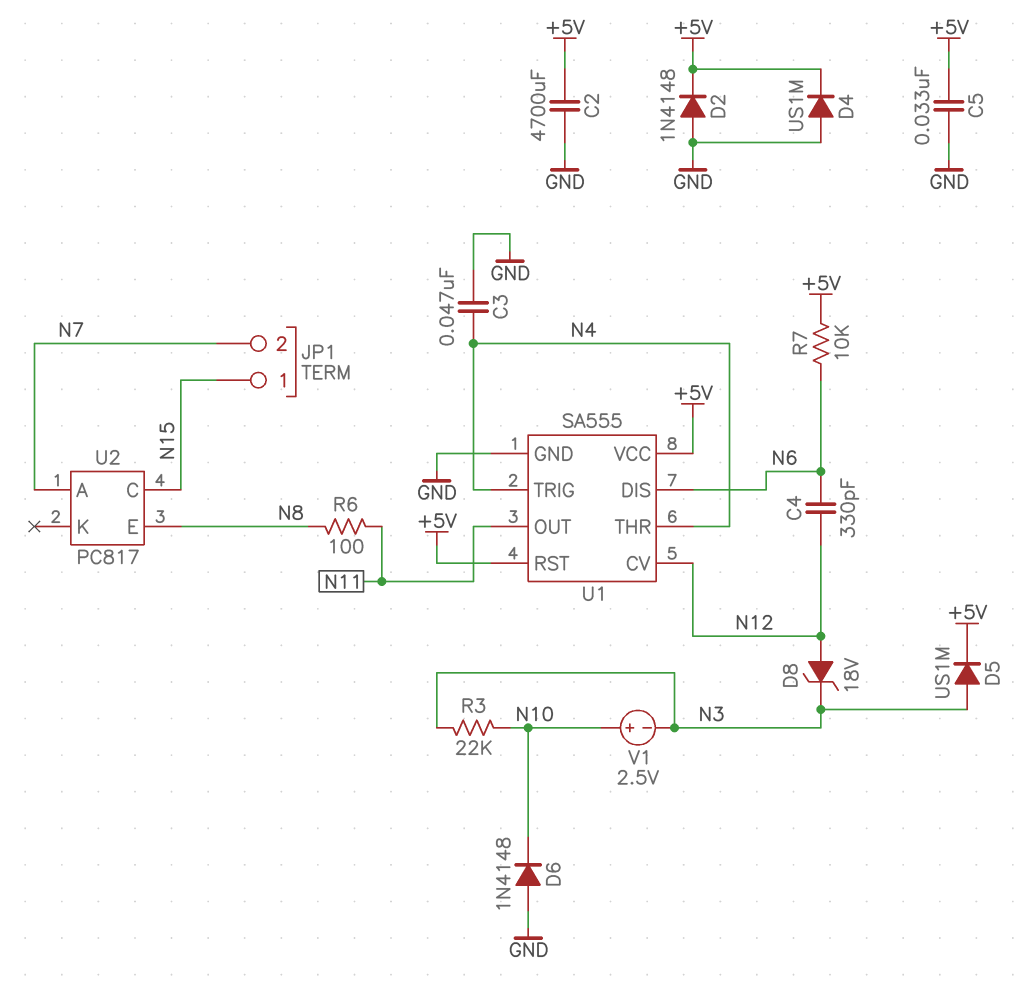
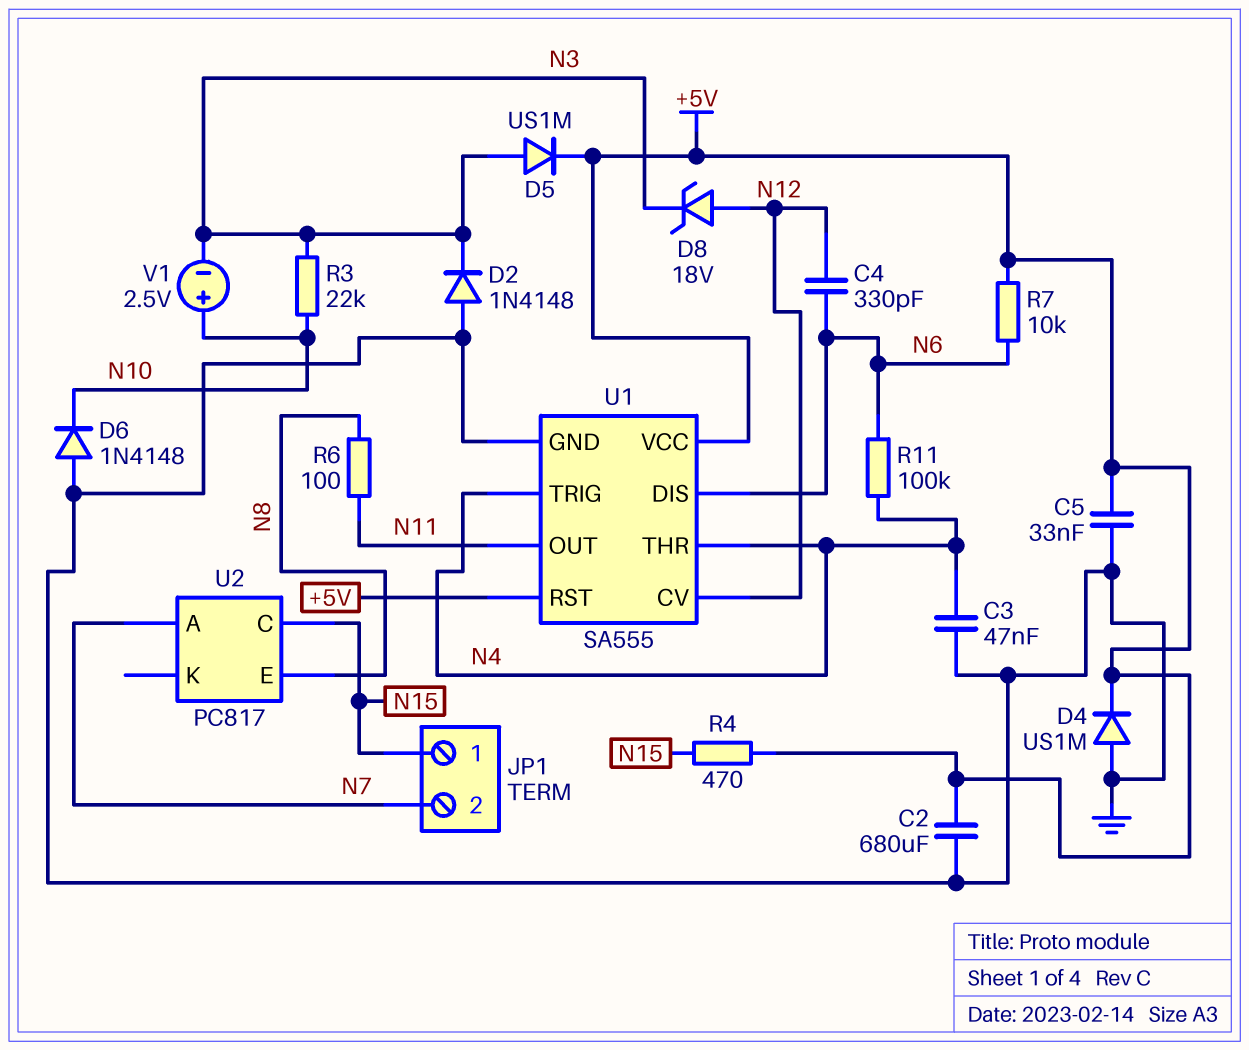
C2: 4700uF (+5V, GND) -> 680uF (+5V, GND)
D2: diode 1N4148 (A GND, K +5V) -> diode 1N4148 (A GND, K N3)
R4: none -> 470 (+5V, N15)
R11: none -> 100k (N4, N6)

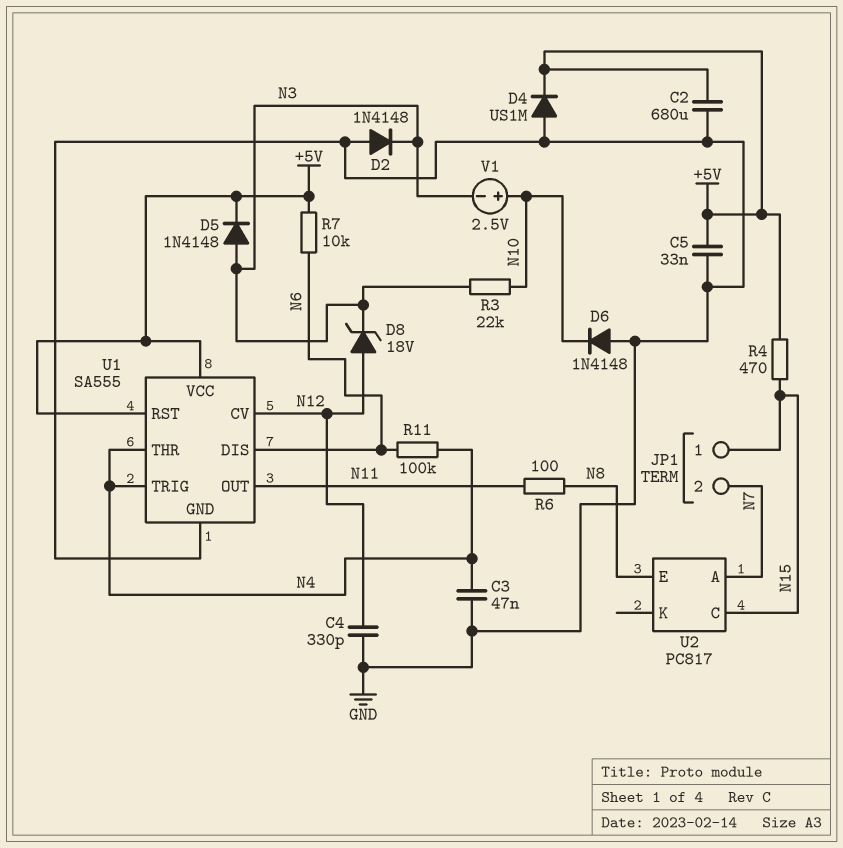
C4: 330pF (N6, N12) -> 330pF (GND, N12)
D5: diode US1M (A N3, K +5V) -> diode 1N4148 (A N3, K +5V)

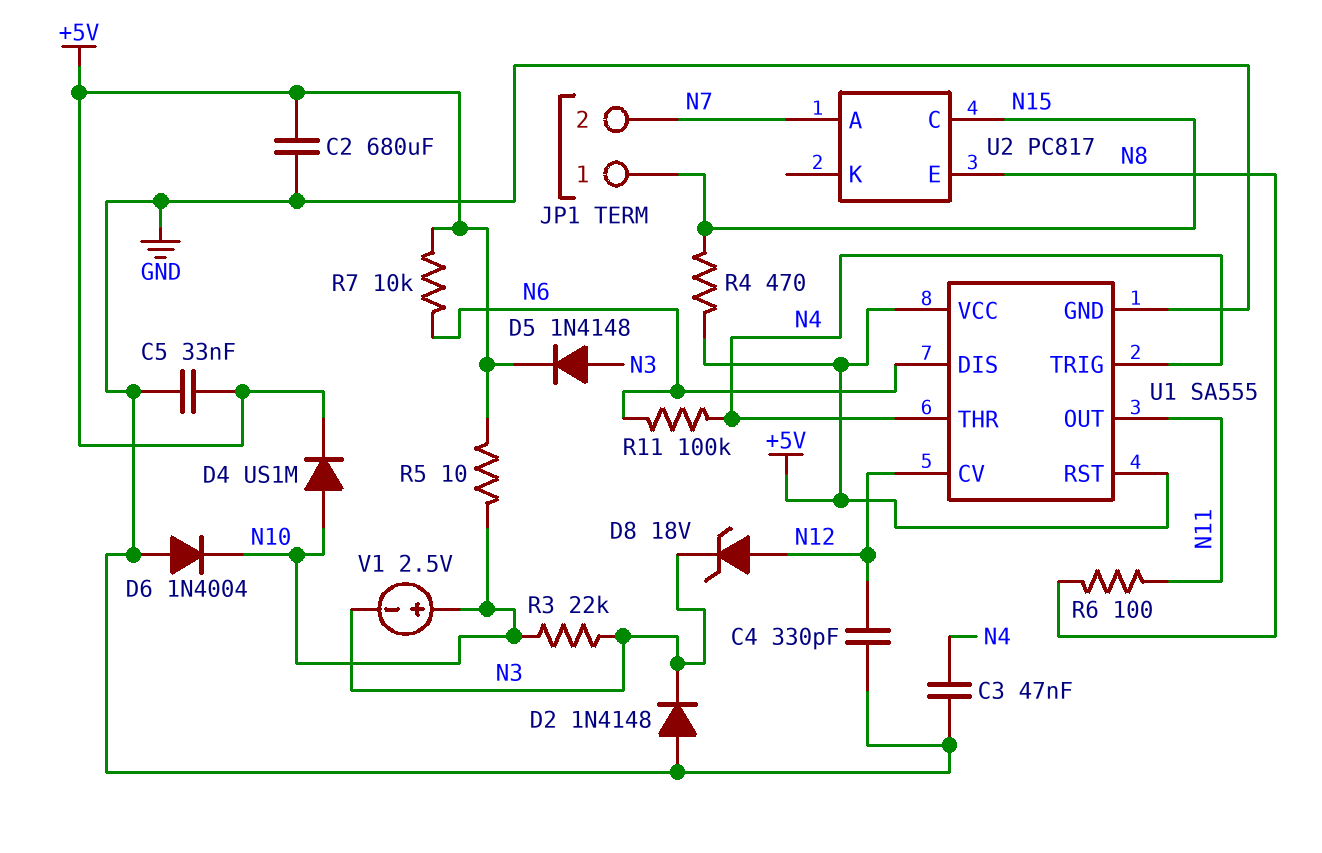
D4: diode US1M (A GND, K +5V) -> diode US1M (A N10, K +5V)
D6: diode 1N4148 (A GND, K N10) -> diode 1N4004 (A GND, K N10)
R5: none -> 10 (+5V, N10)

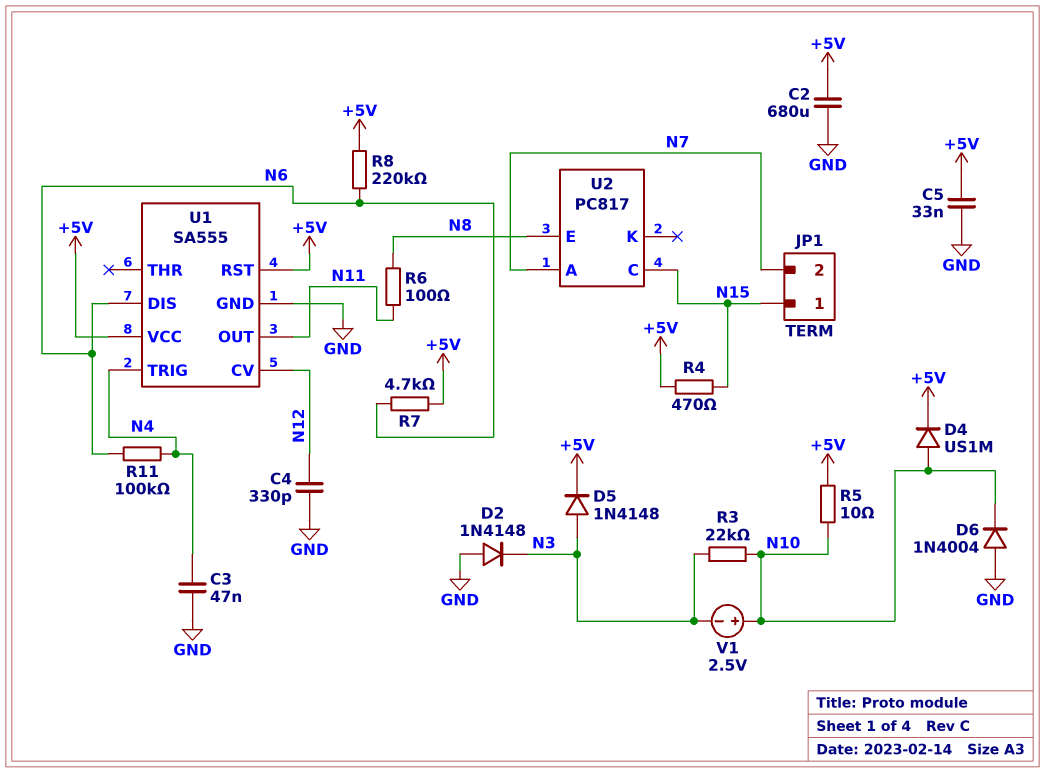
D8: zener 18V (A N12, K N3) -> none
R7: 10k (+5V, N6) -> 4.7k (+5V, N6)
R8: none -> 220k (+5V, N6)
U1 pin THR: N4 -> none

